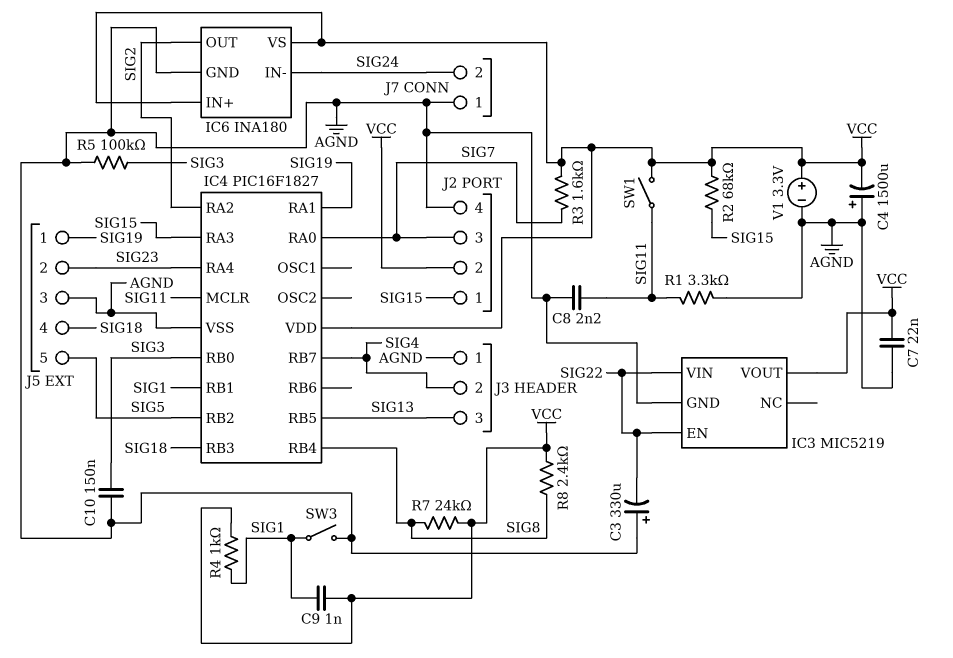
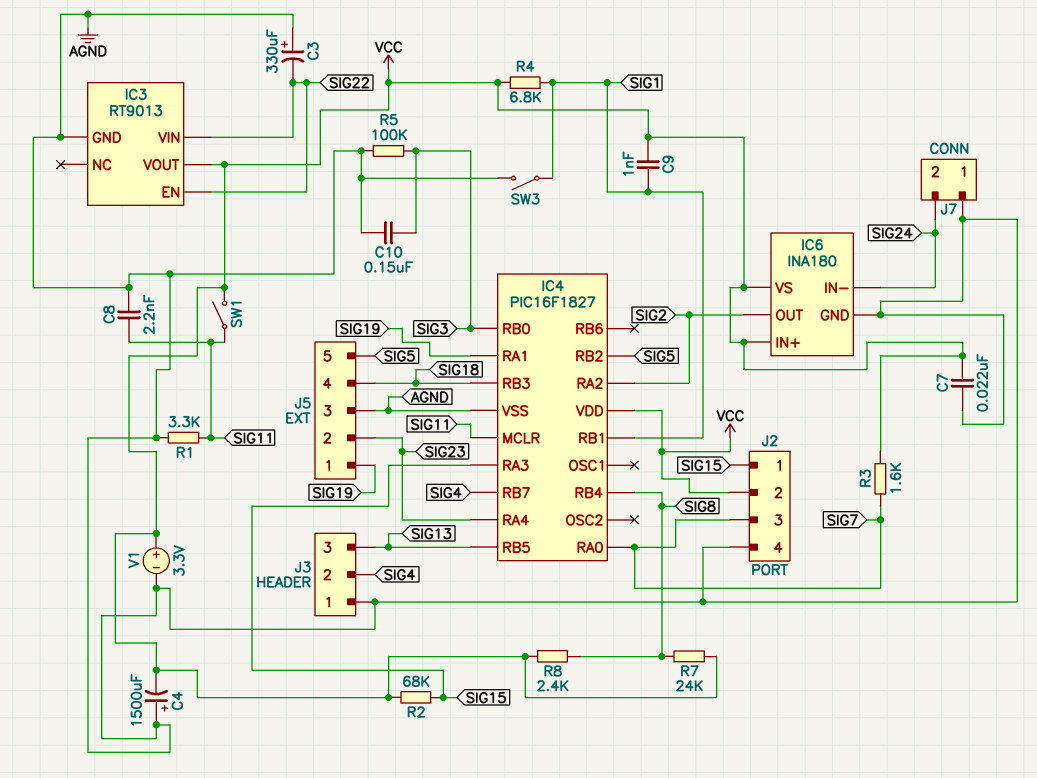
IC3: MIC5219 -> RT9013
R4: 1k (SIG1, VCC) -> 6.8k (SIG1, VCC)

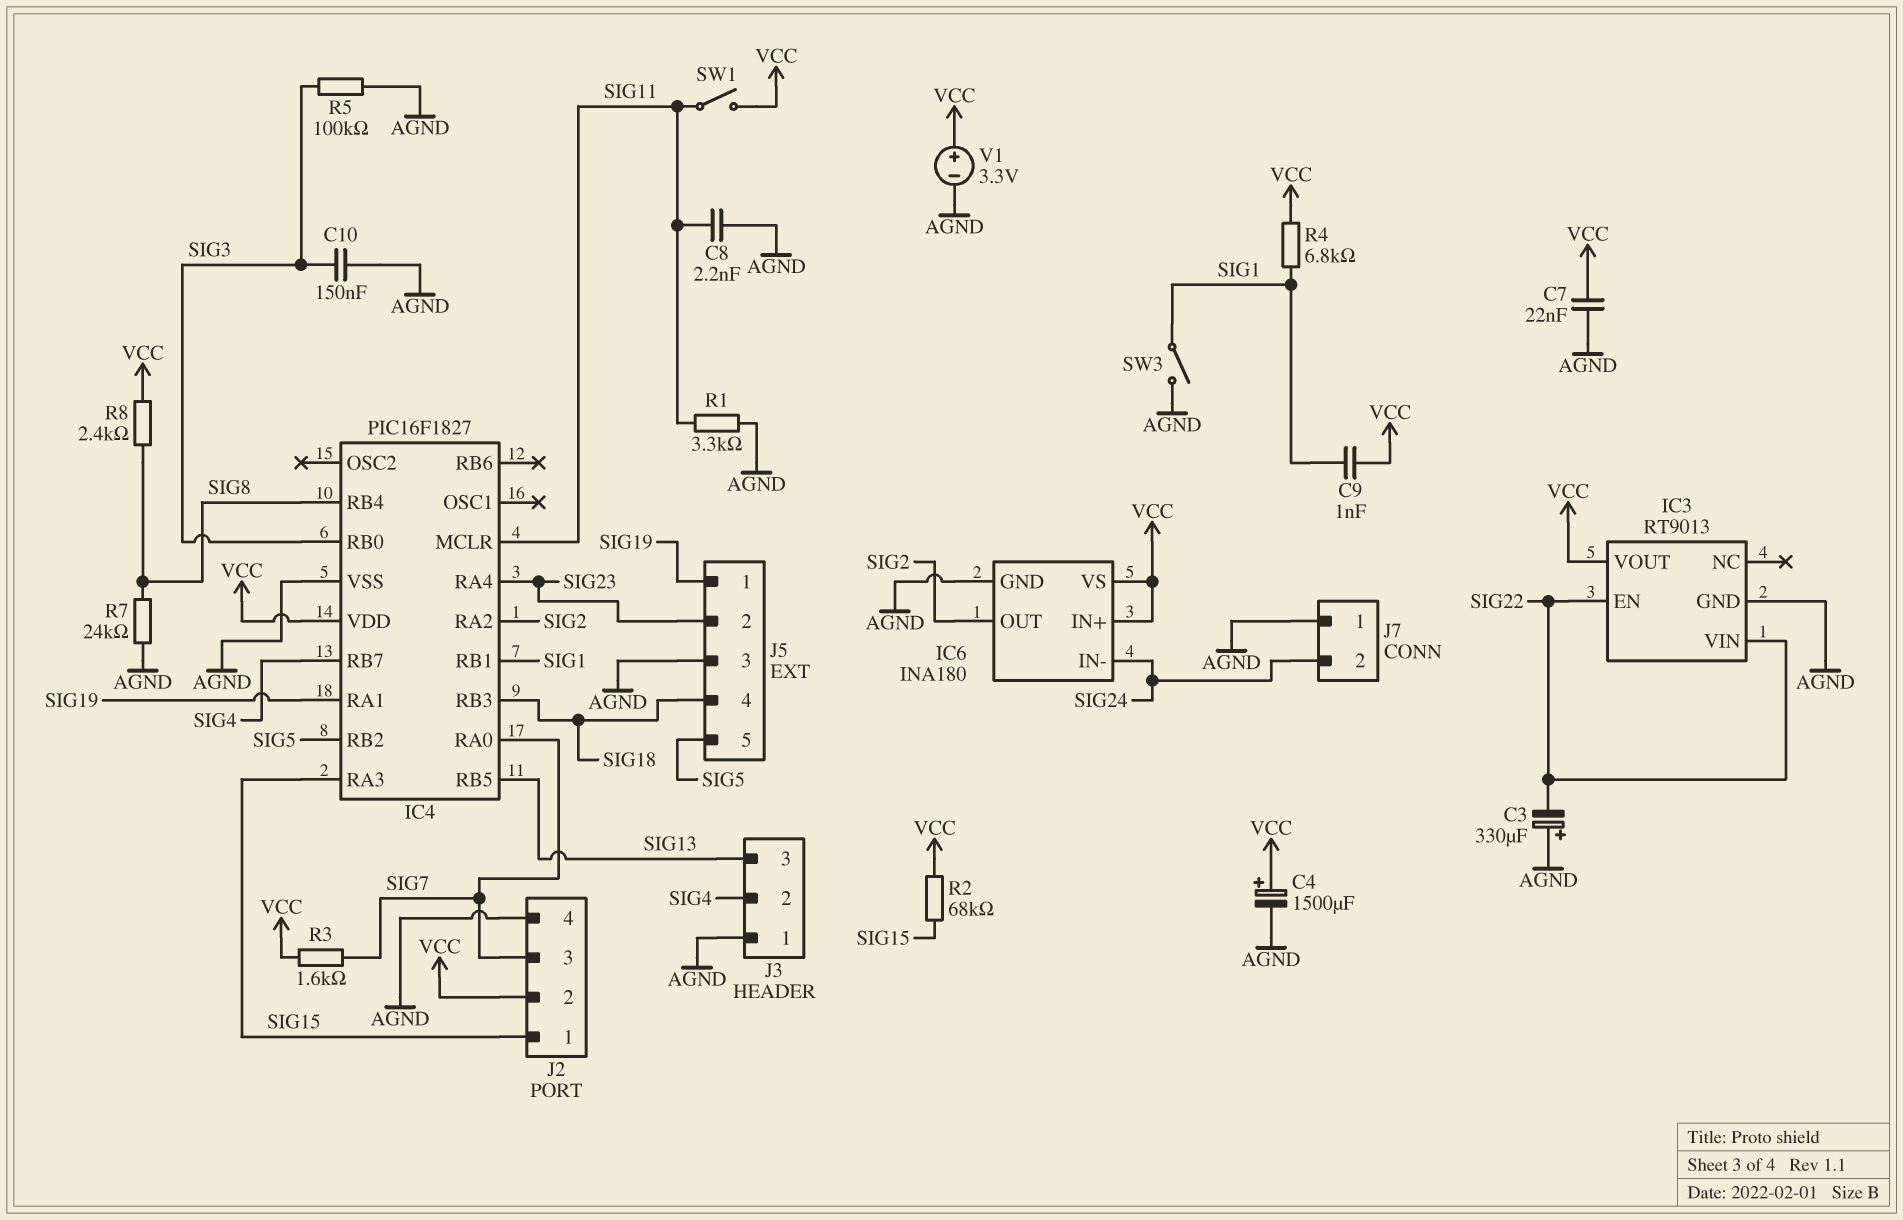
C4: 1500uF (plus AGND, minus VCC) -> 1500uF (plus VCC, minus AGND)
R7: 24k (SIG8, VCC) -> 24k (AGND, SIG8)

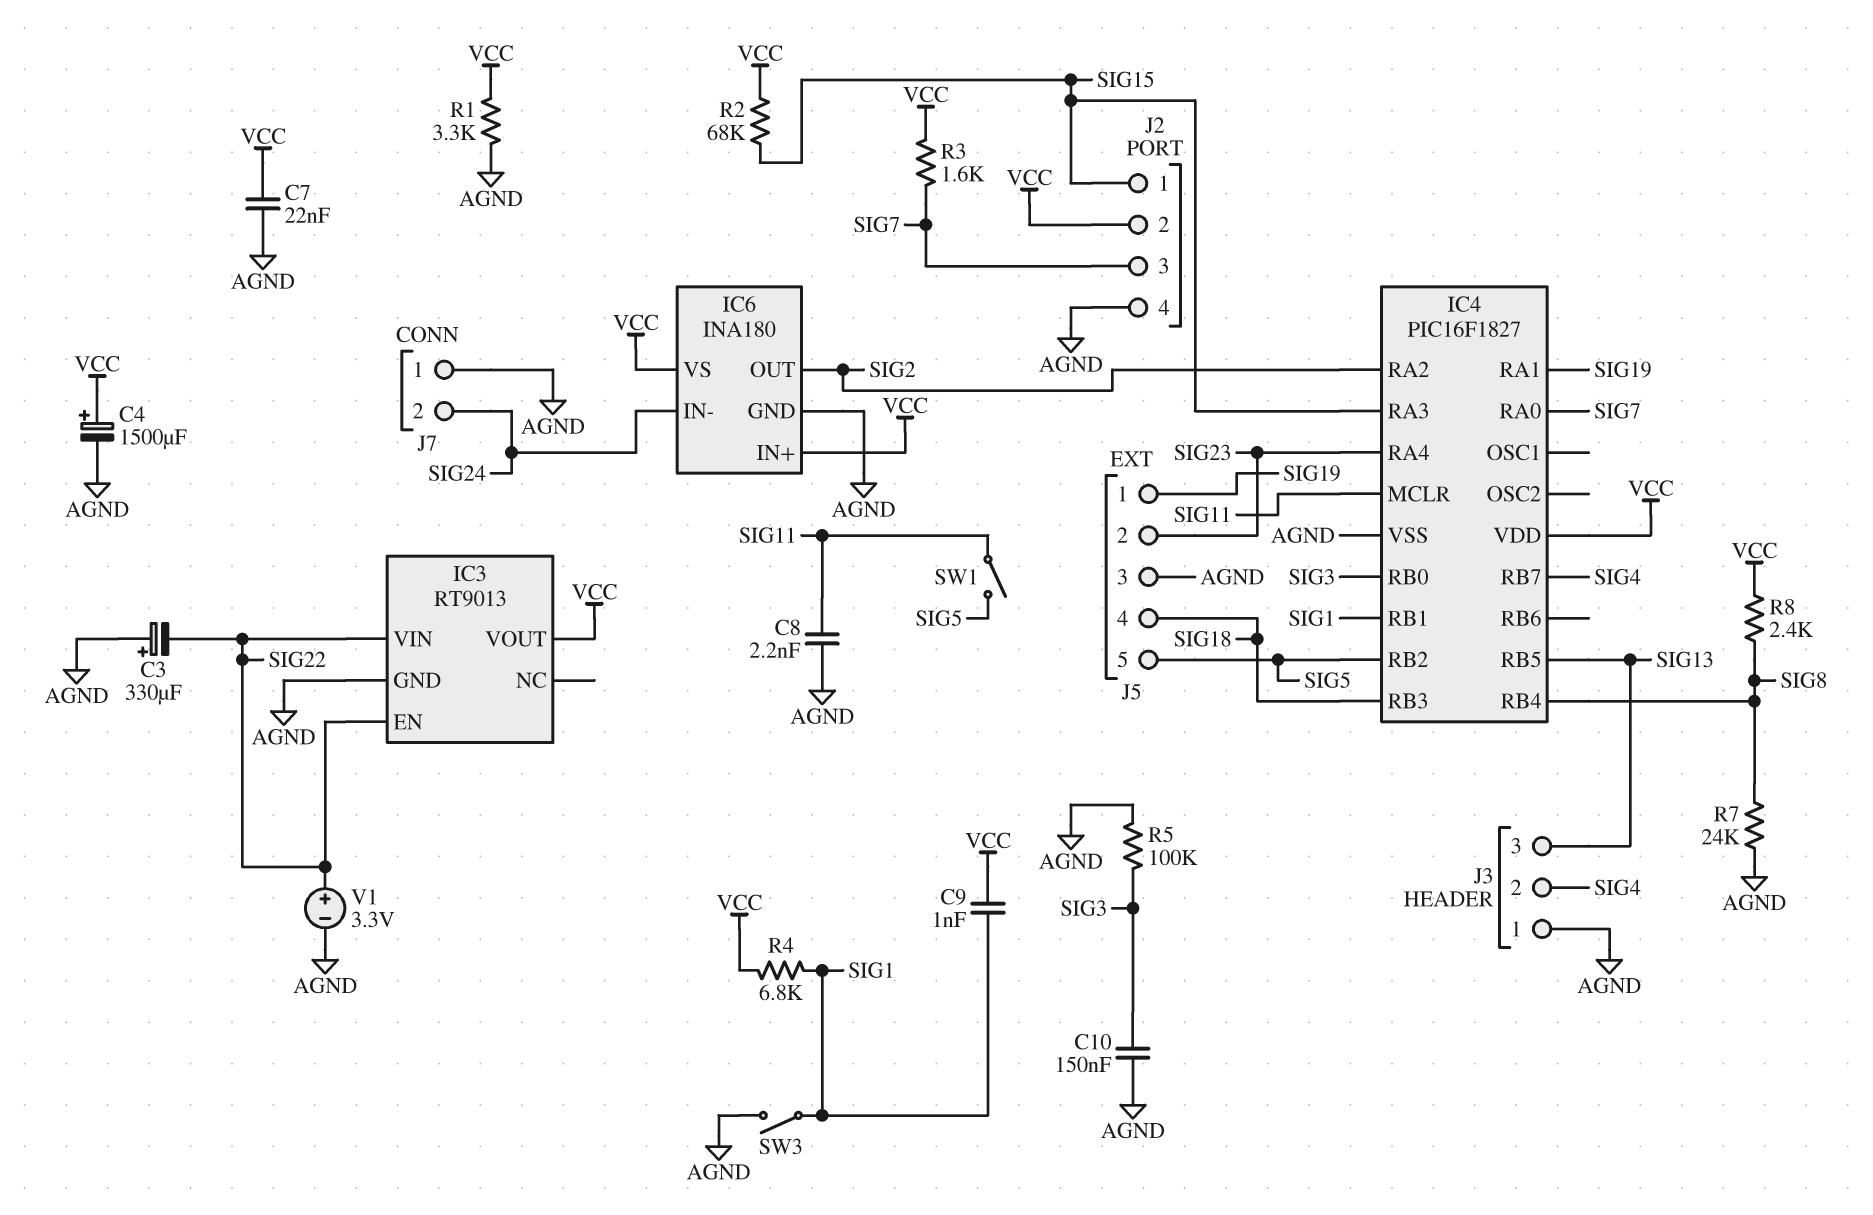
R1: 3.3k (AGND, SIG11) -> 3.3k (AGND, VCC)
SW1: switch (SIG11, VCC) -> switch (SIG5, SIG11)
V1: 3.3V (plus VCC, minus AGND) -> 3.3V (plus SIG22, minus AGND)

